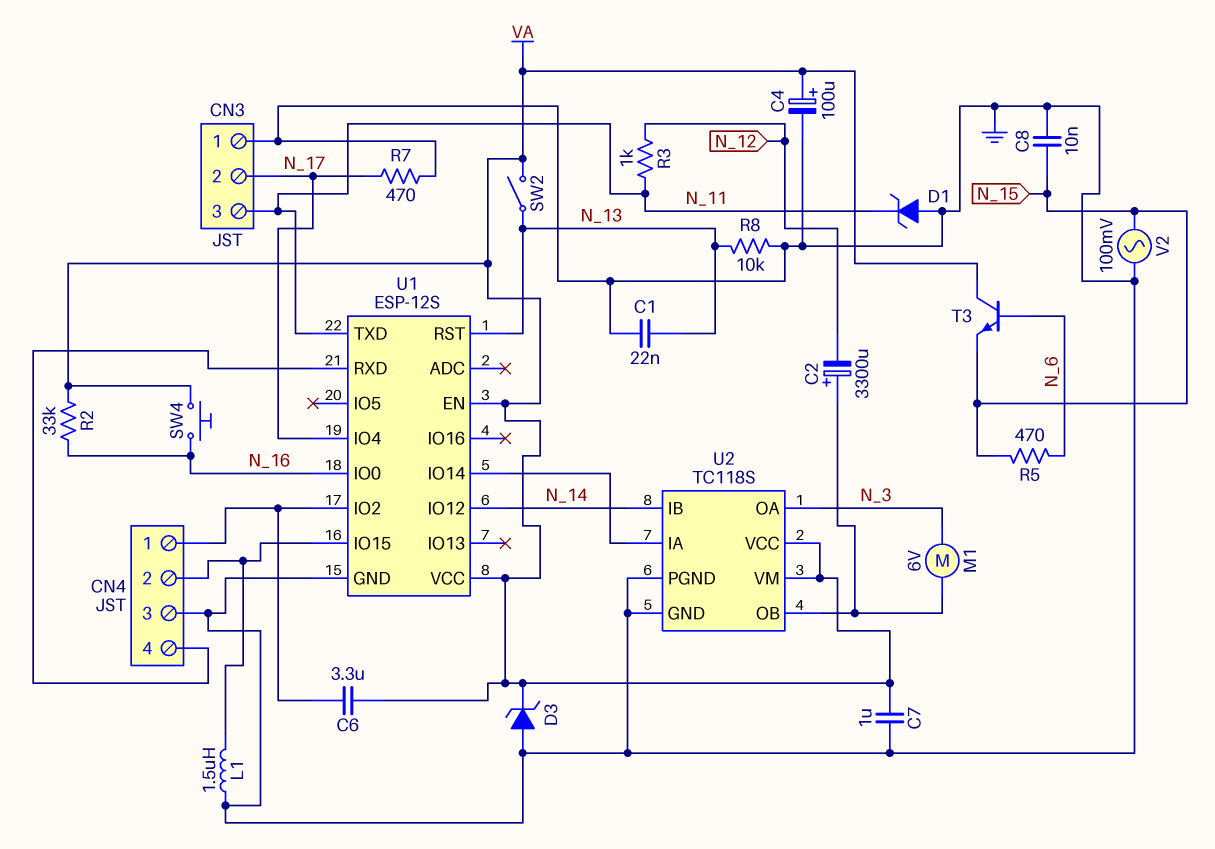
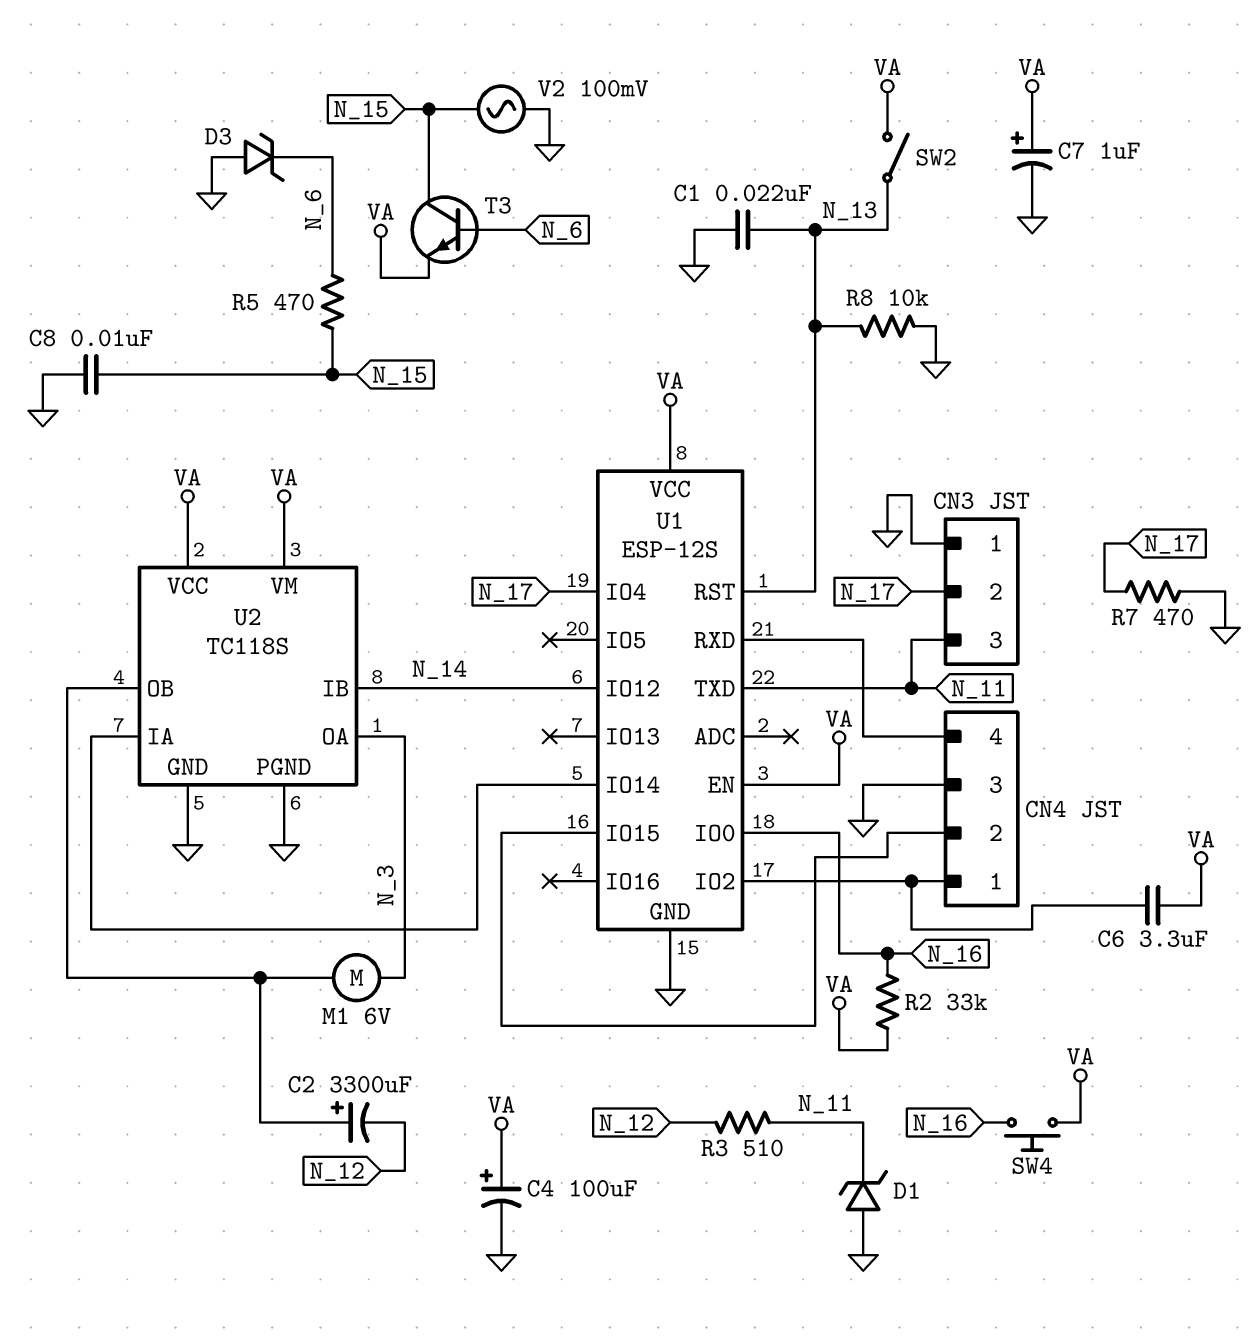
C7: 1uF (GND, VA) -> 1uF (plus VA, minus GND)
D3: zener (A GND, K VA) -> zener (A GND, K N_6)
L1: 1.5uH (CN4/2, GND) -> none
R3: 1k (N_11, N_12) -> 510 (N_11, N_12)
T3: NPN (B N_6, C VA, E N_15) -> NPN (B N_6, C N_15, E VA)

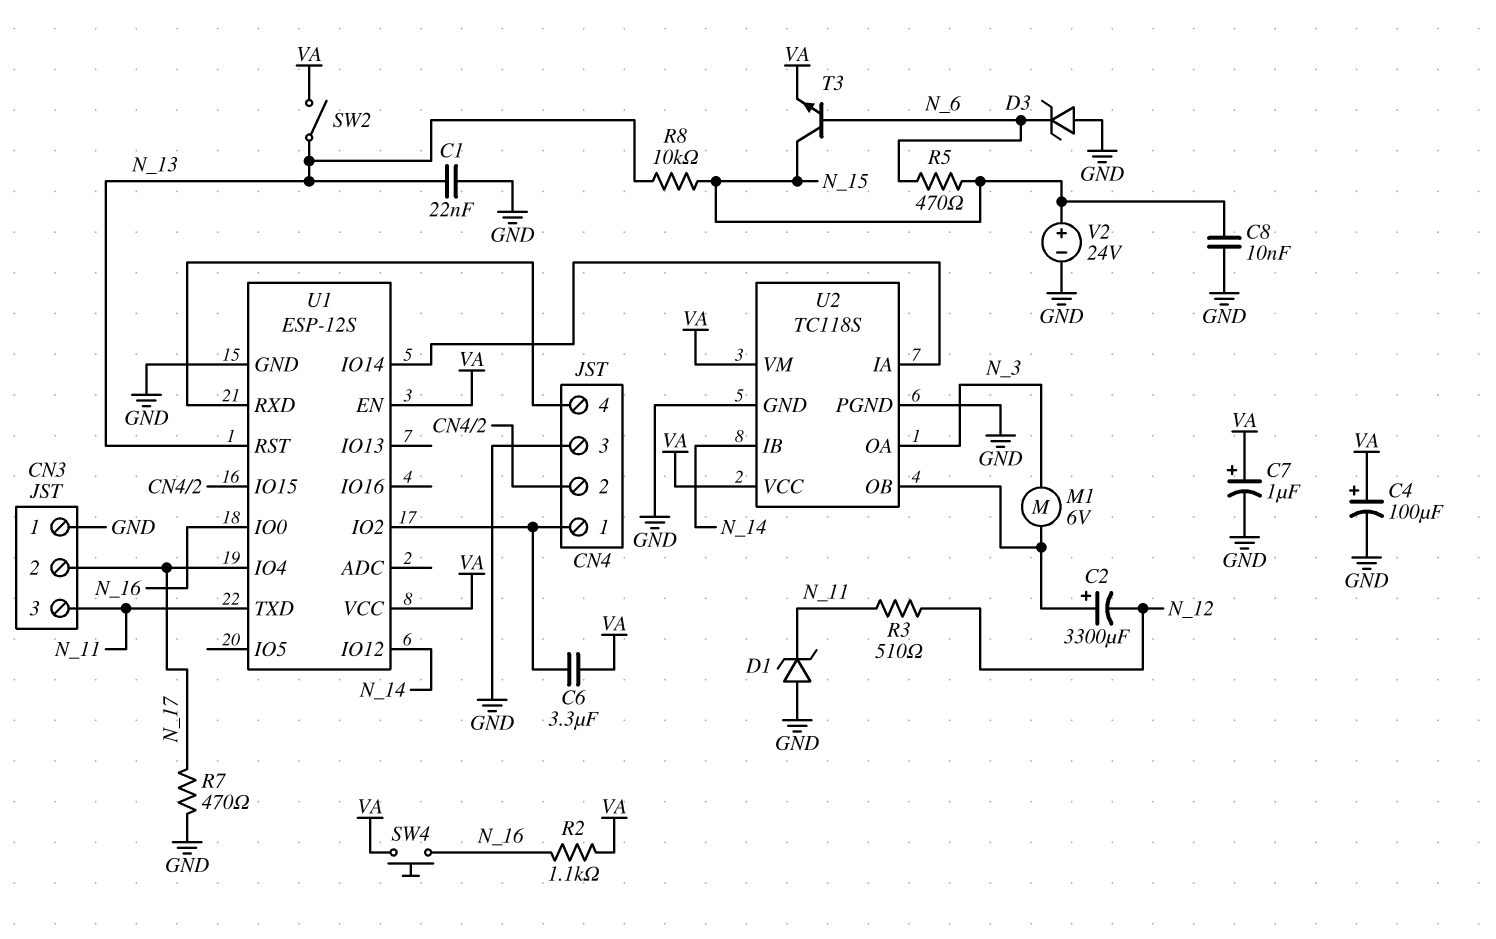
R2: 33k (N_16, VA) -> 1.1k (N_16, VA)
R8: 10k (GND, N_13) -> 10k (N_13, N_15)
V2: AC 100mV (GND, N_15) -> 24V (plus N_15, minus GND)

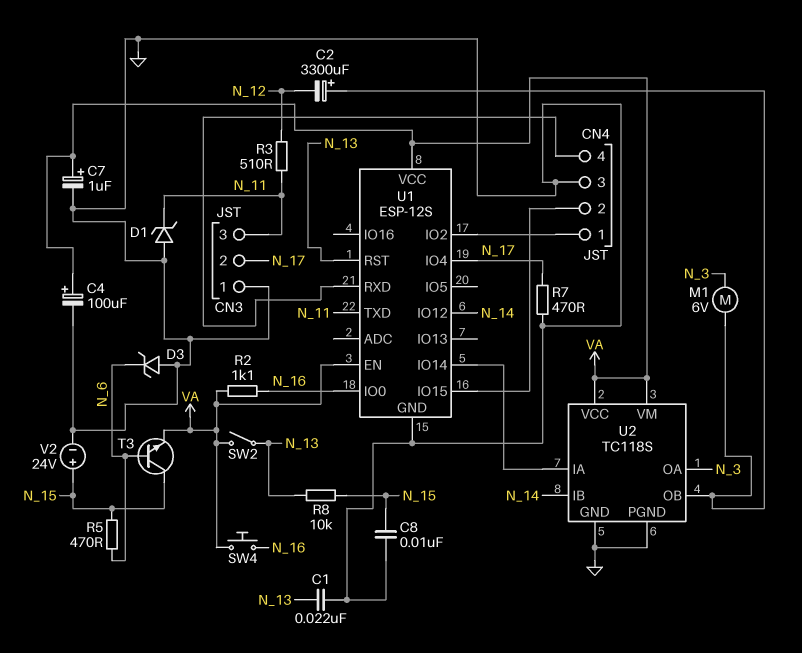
C6: 3.3uF (CN4/1, VA) -> none

